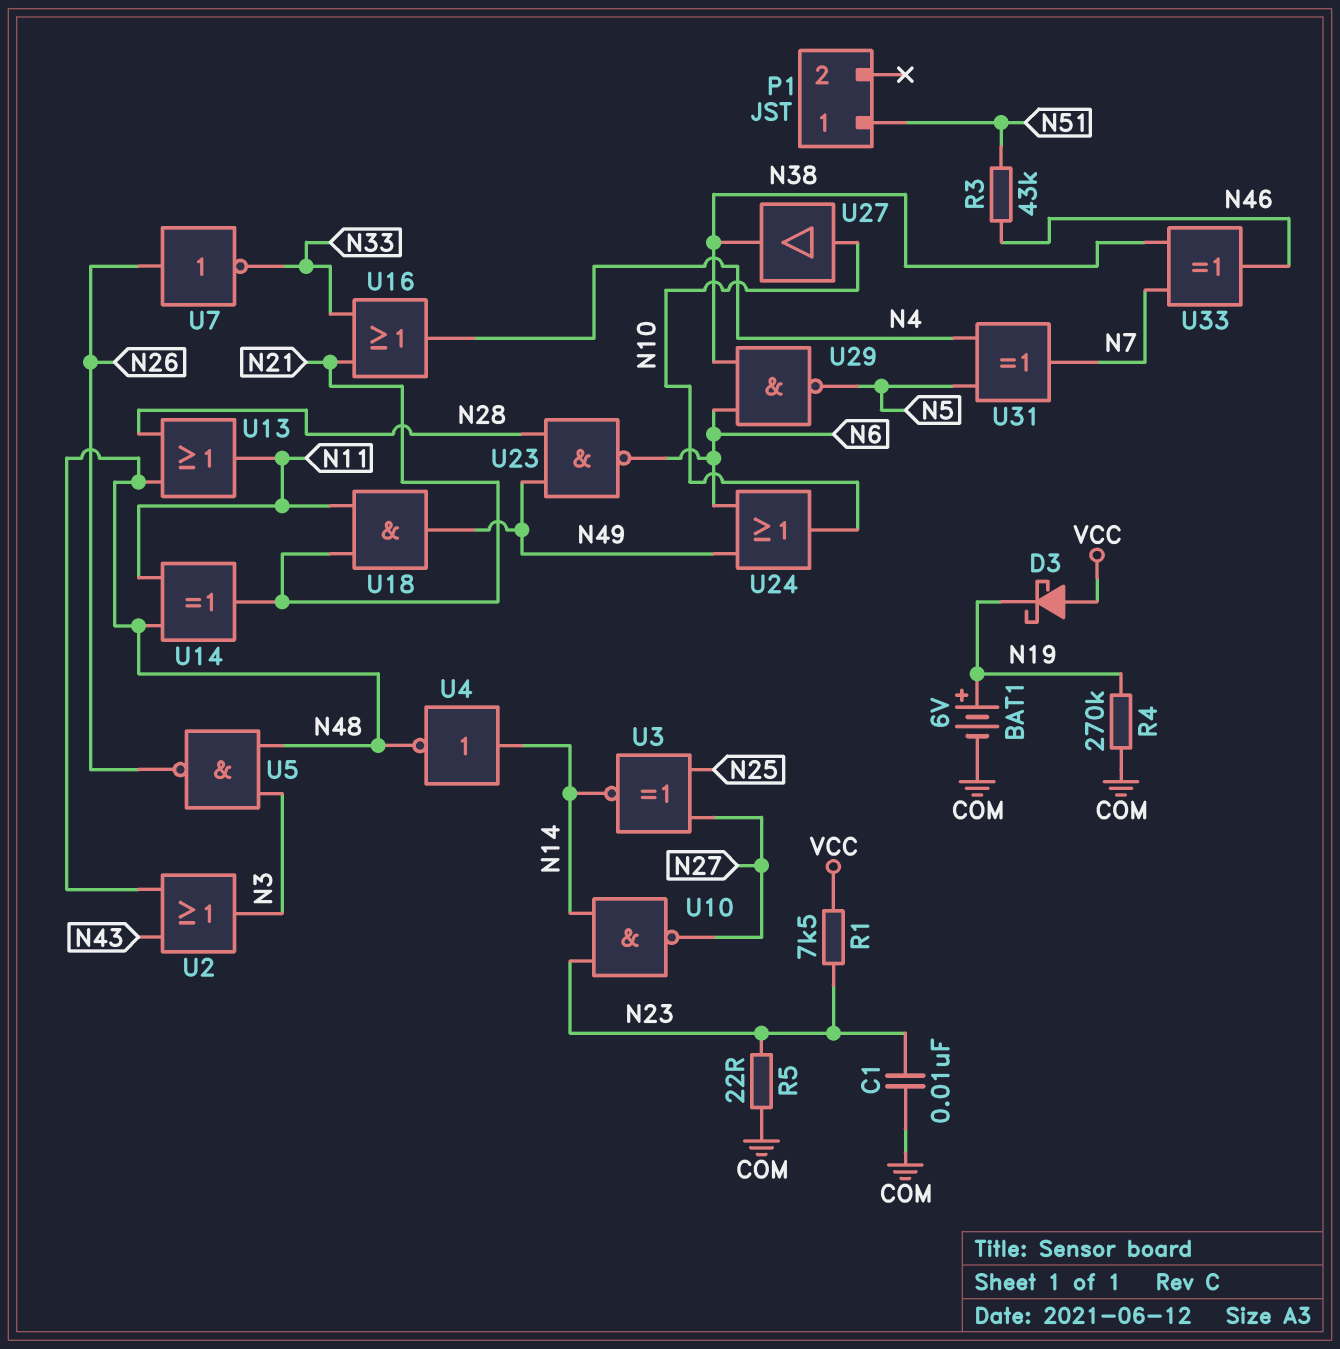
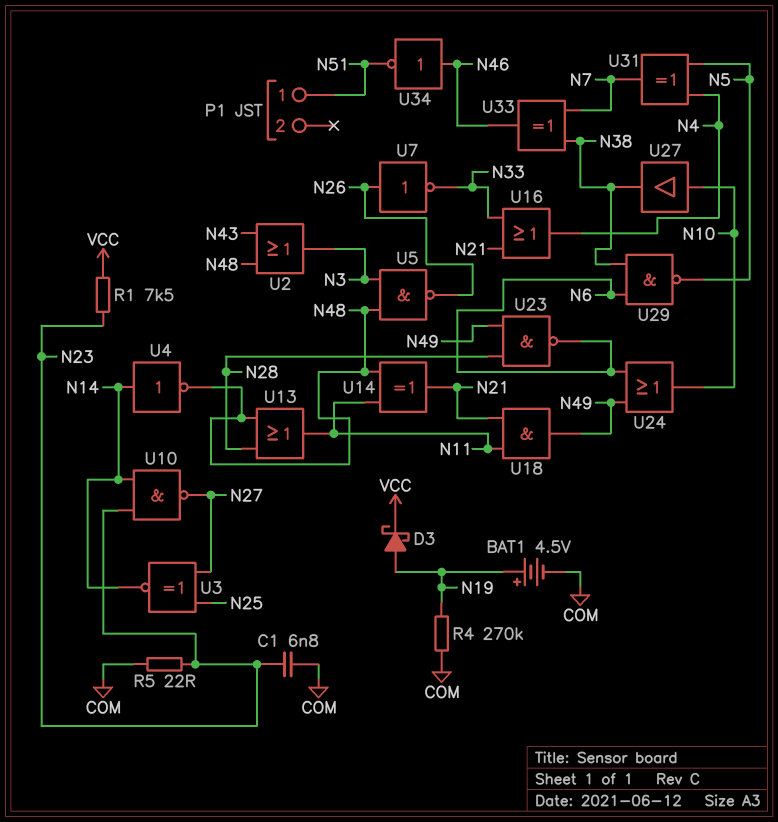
BAT1: 6V (plus N19, minus COM) -> 4.5V (plus N19, minus COM)
C1: 10nF (COM, N23) -> 6.8nF (COM, N23)
D3: schottky (A VCC, K N19) -> schottky (A N19, K VCC)
R3: 43k (N46, N51) -> none
U34: none -> NOT (in N46, out N51)

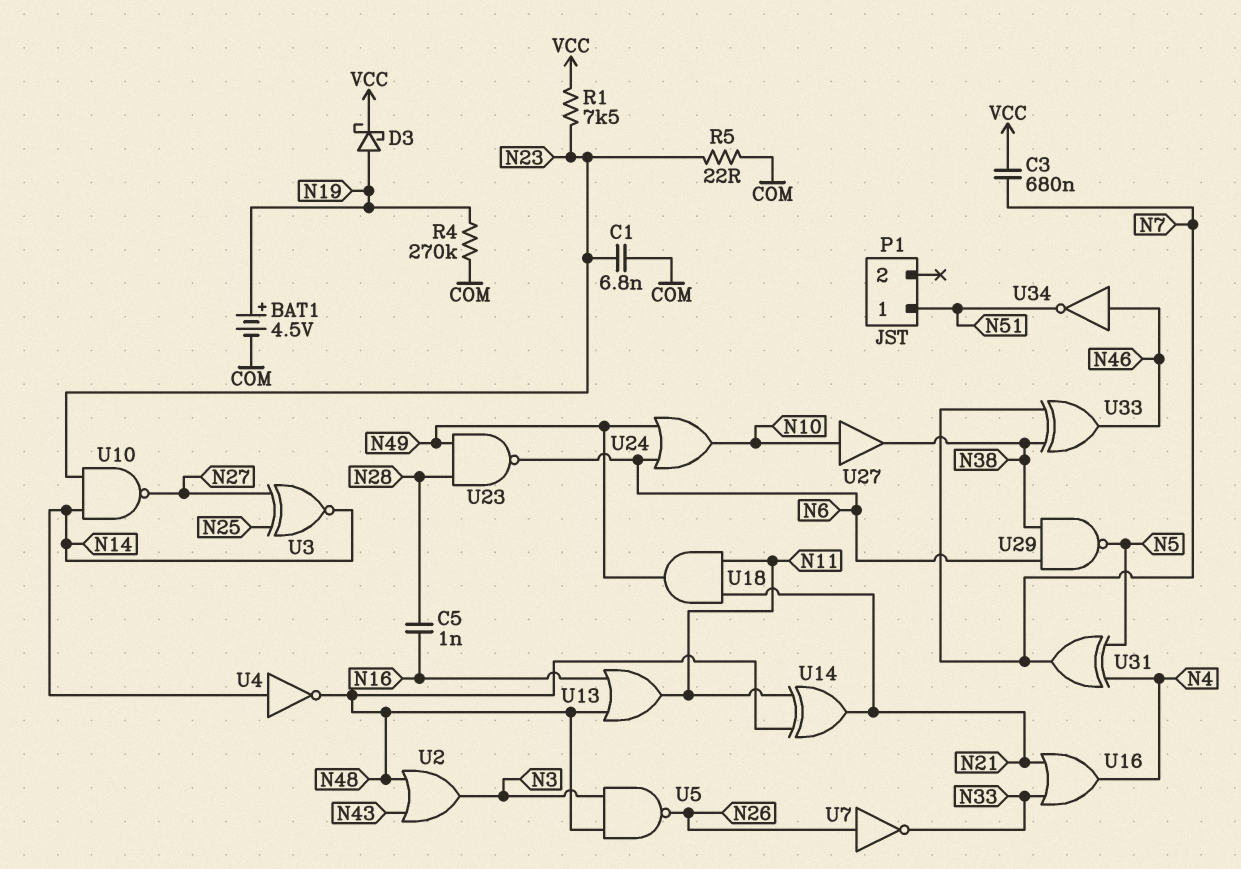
C3: none -> 680nF (N7, VCC)
C5: none -> 1nF (N16, N28)
U13: OR (in N28, in N48, out N11) -> OR (in N16, in N48, out N11)

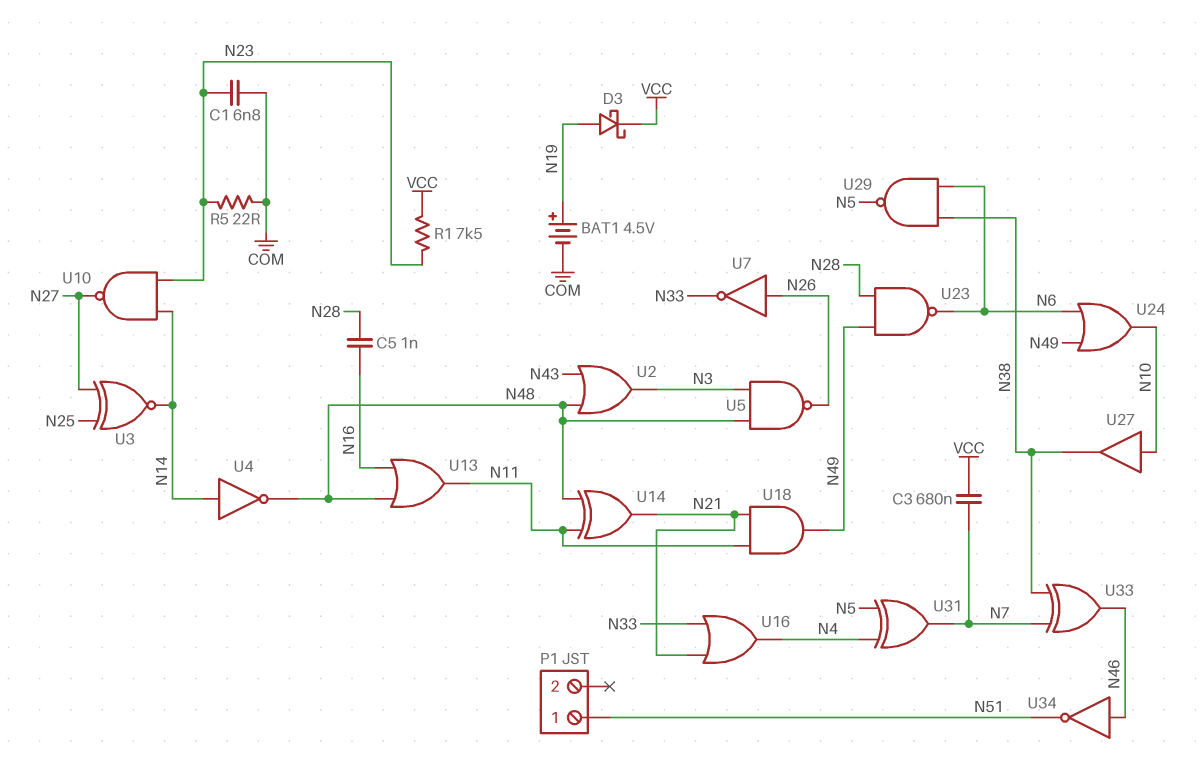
R4: 270k (COM, N19) -> none

